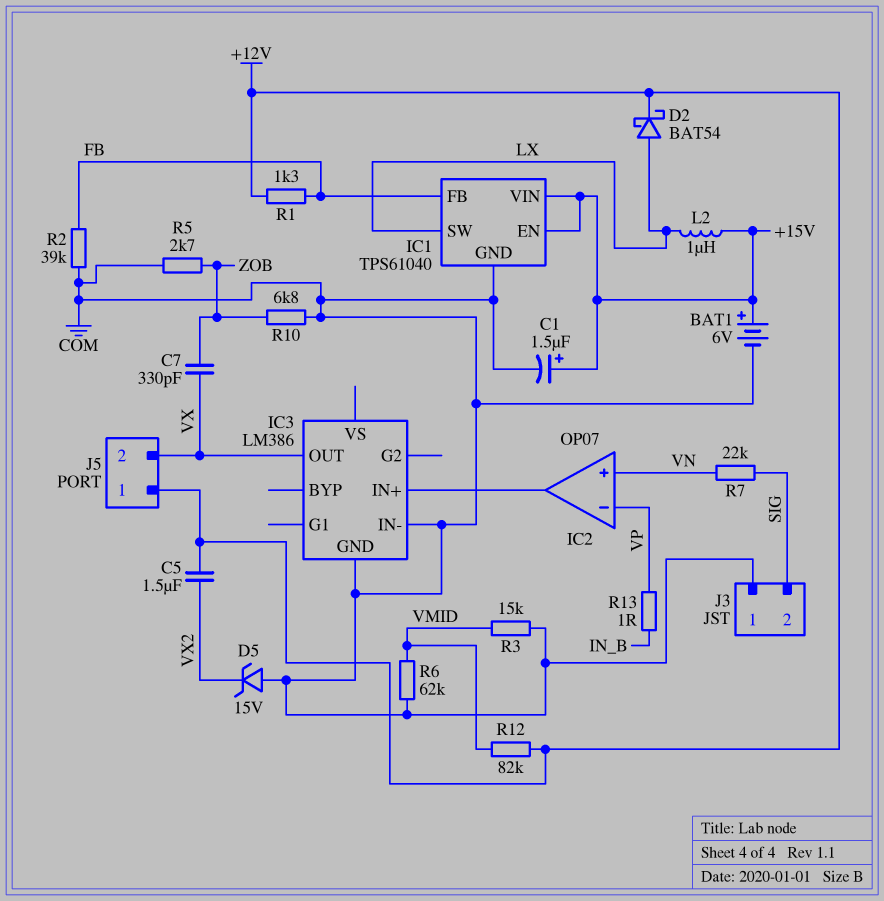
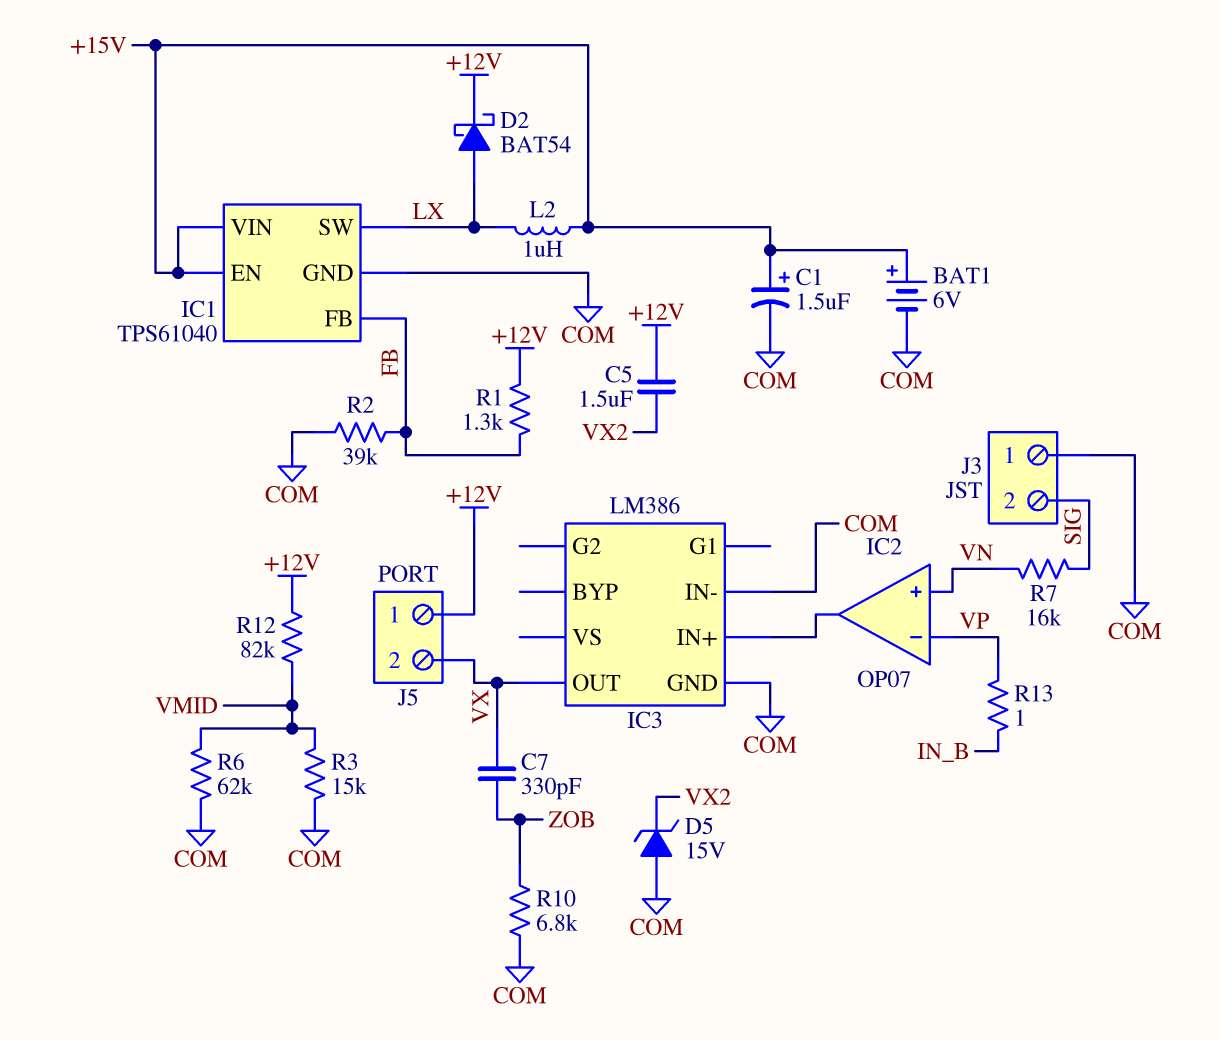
R5: 2.7k (COM, ZOB) -> none
R7: 22k (SIG, VN) -> 16k (SIG, VN)

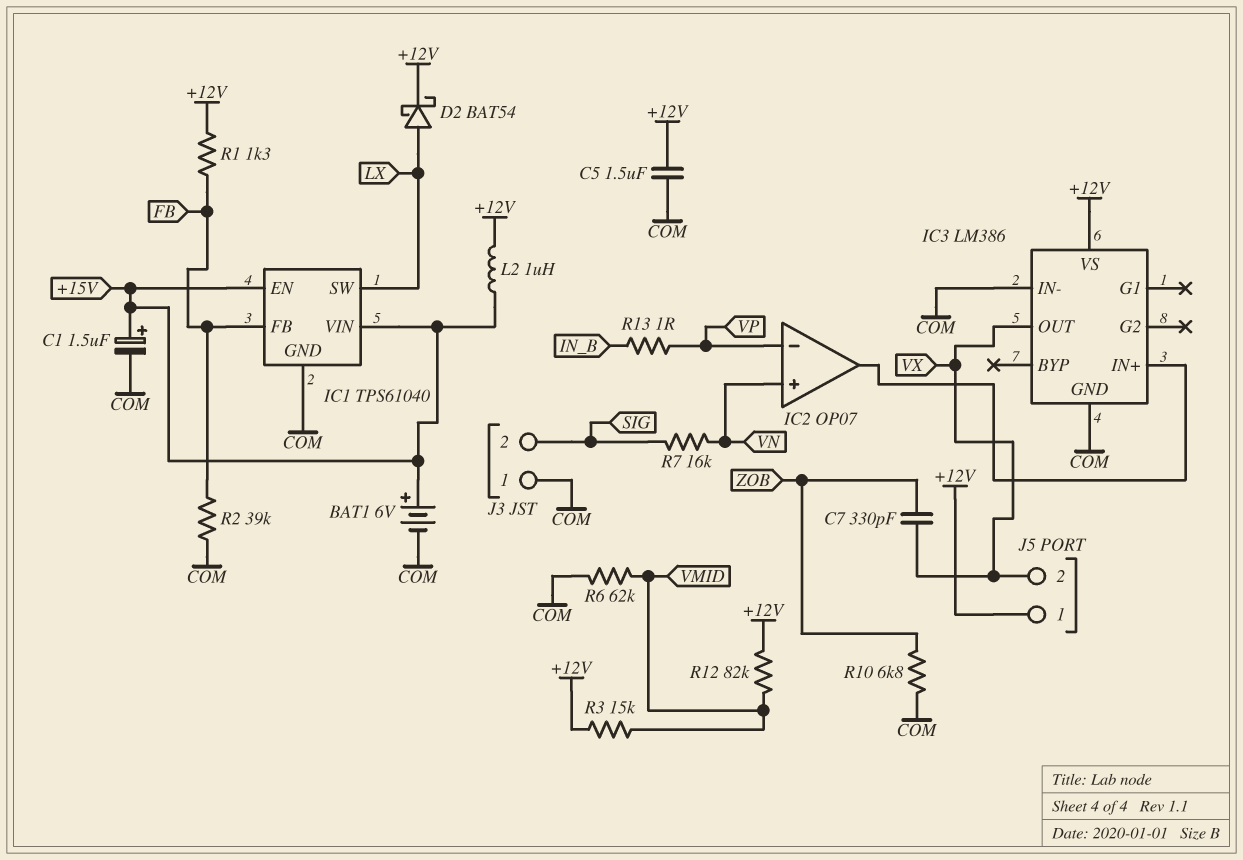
C5: 1.5uF (+12V, VX2) -> 1.5uF (+12V, COM)
D5: zener 15V (A COM, K VX2) -> none
IC3 pin VS: none -> +12V
L2: 1uH (+15V, LX) -> 1uH (+12V, +15V)
R3: 15k (COM, VMID) -> 15k (+12V, VMID)

